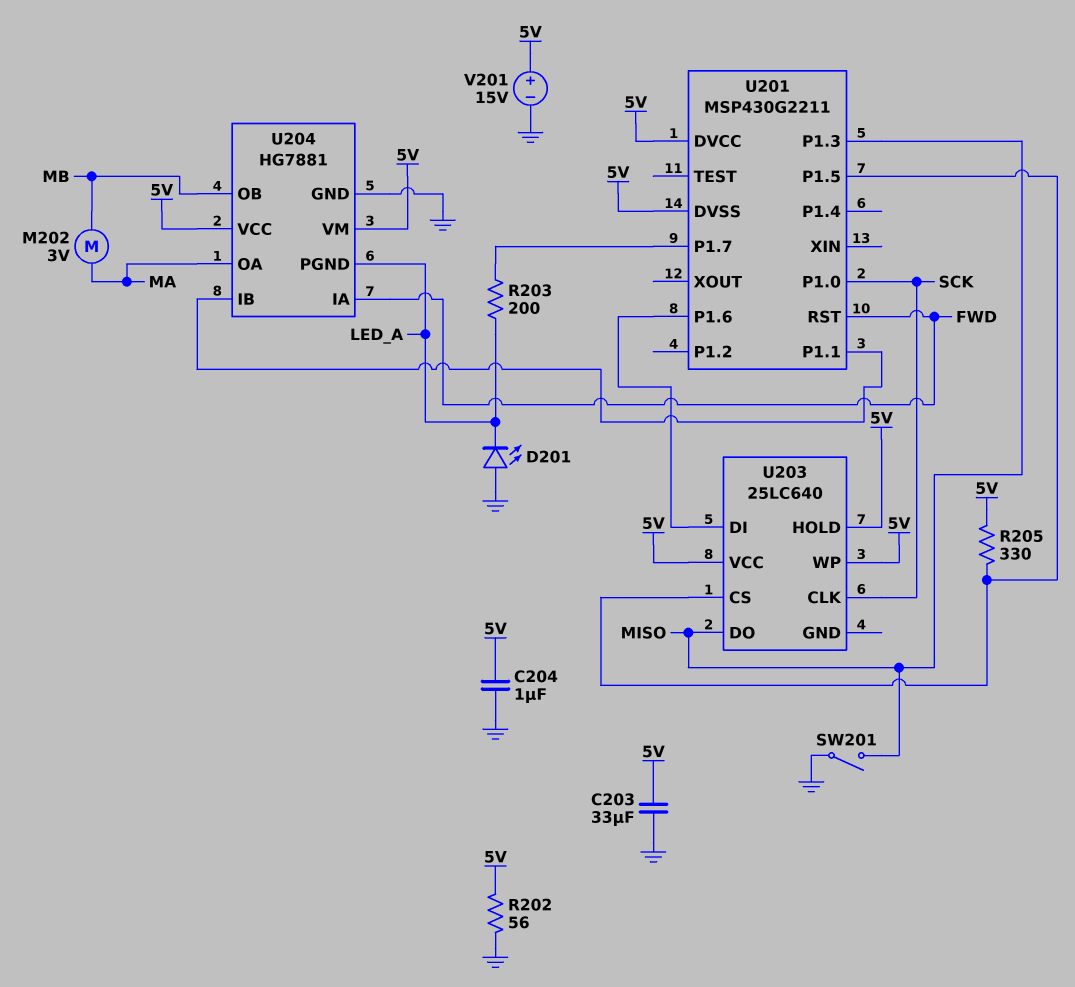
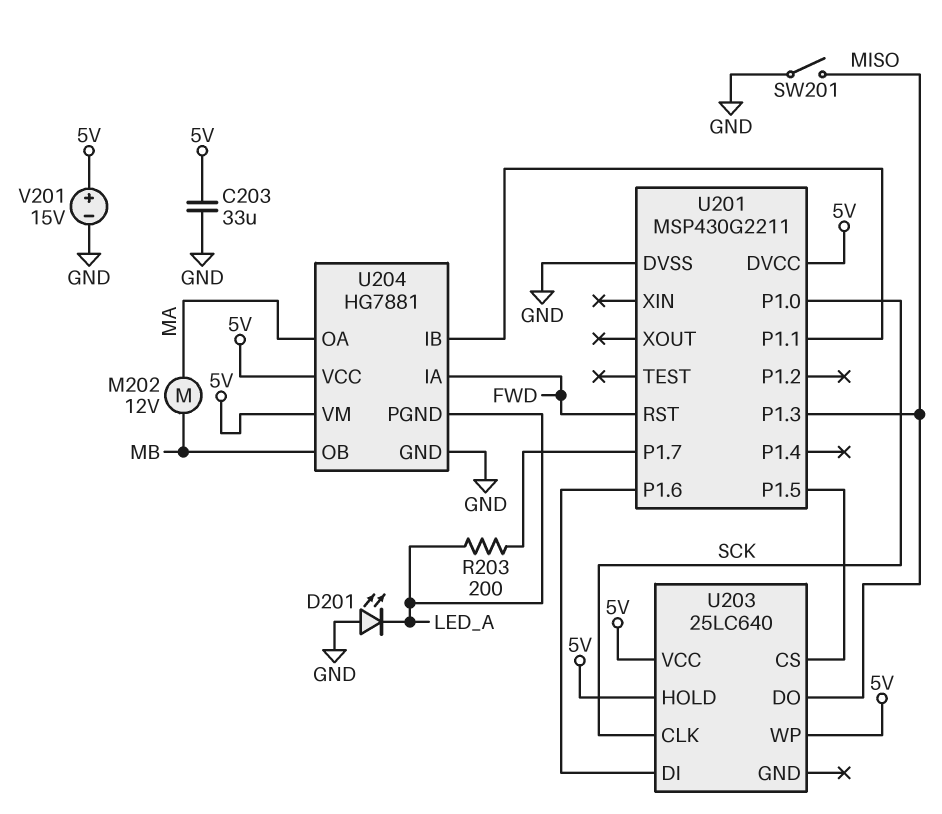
C204: 1uF (5V, GND) -> none
M202: motor 3V (MA, MB) -> motor 12V (MA, MB)
R202: 56 (5V, GND) -> none
R205: 330 (5V, U201/P1.5) -> none
U201 pin DVSS: 5V -> GND

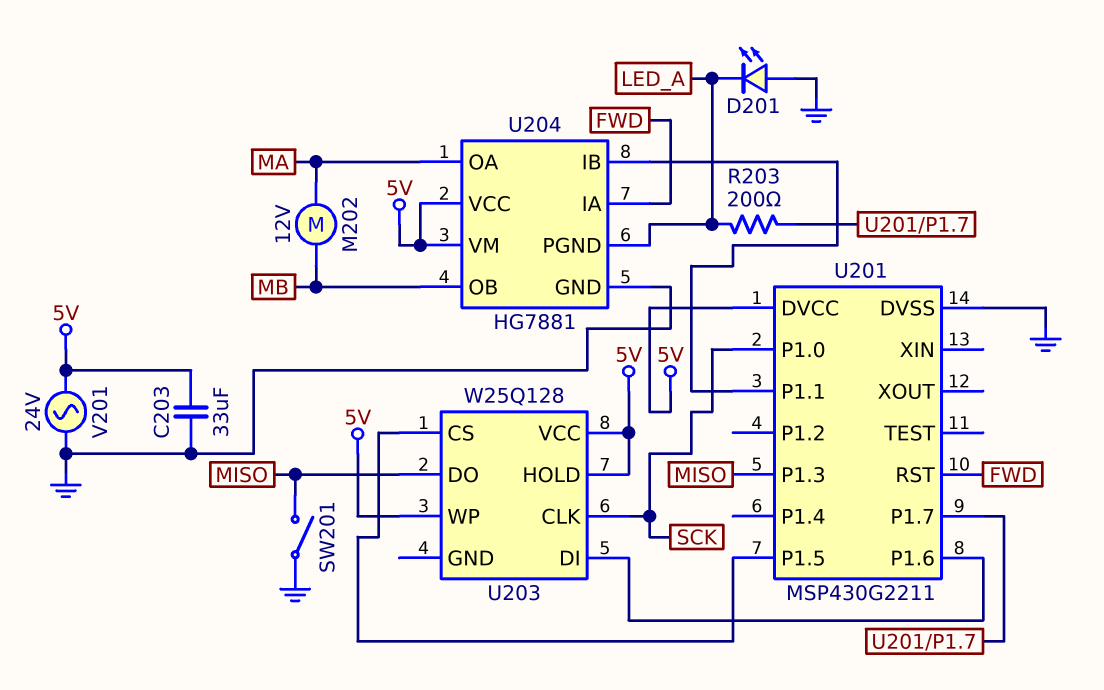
U203: 25LC640 -> W25Q128
V201: 15V (plus 5V, minus GND) -> AC 24V (5V, GND)

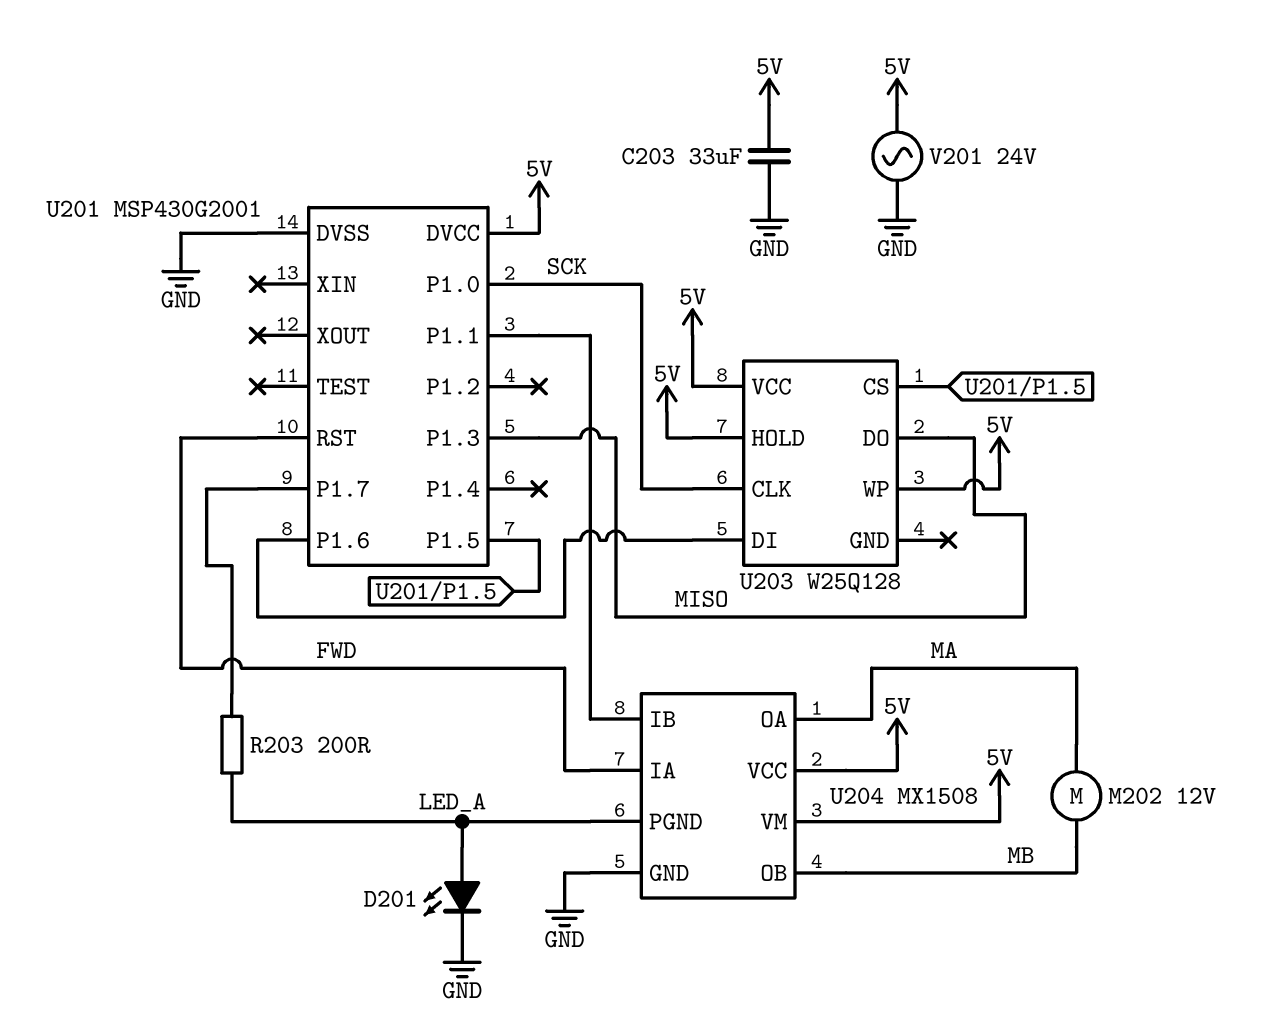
D201: LED (A GND, K LED_A) -> LED (A LED_A, K GND)
SW201: switch (GND, MISO) -> none
U201: MSP430G2211 -> MSP430G2001
U204: HG7881 -> MX1508

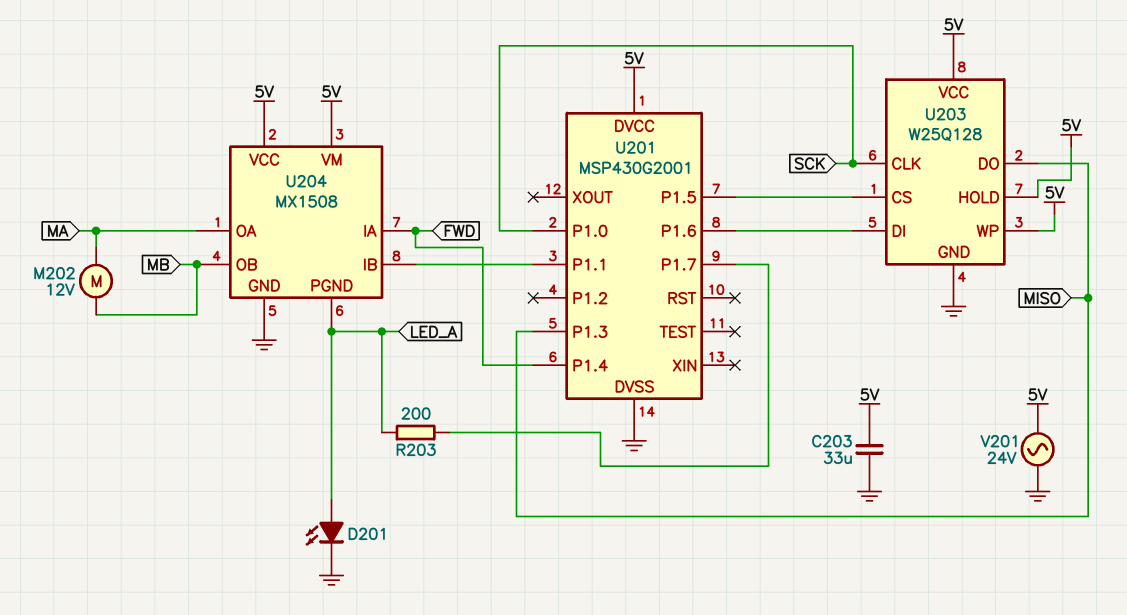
U201 pin P1.4: none -> FWD
U201 pin RST: FWD -> none
U203 pin GND: none -> GND

